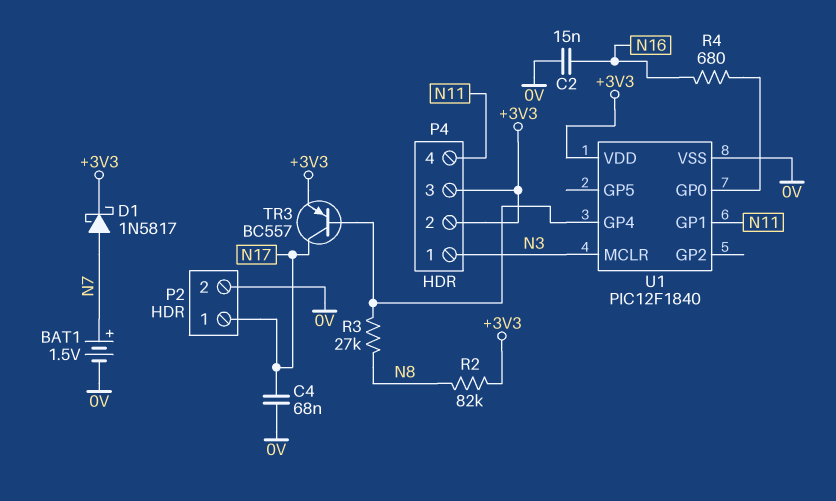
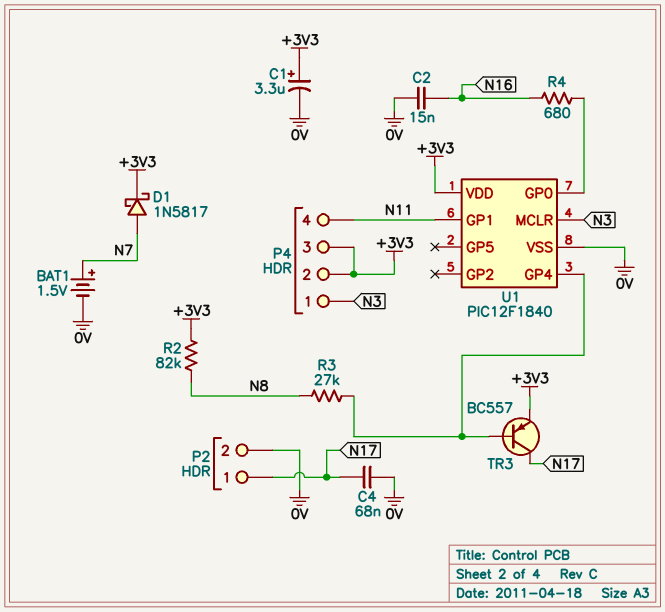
C1: none -> 3.3uF (plus +3V3, minus 0V)

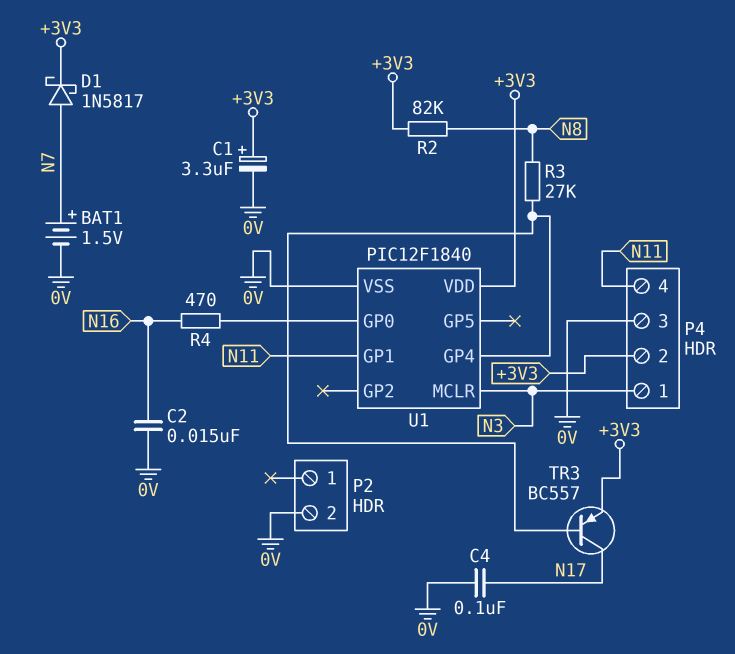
C4: 68nF (0V, N17) -> 100nF (0V, N17)
P2 pin 1: N17 -> none
P4 pin 3: +3V3 -> 0V
R4: 680 (N16, U1/GP0) -> 470 (N16, U1/GP0)

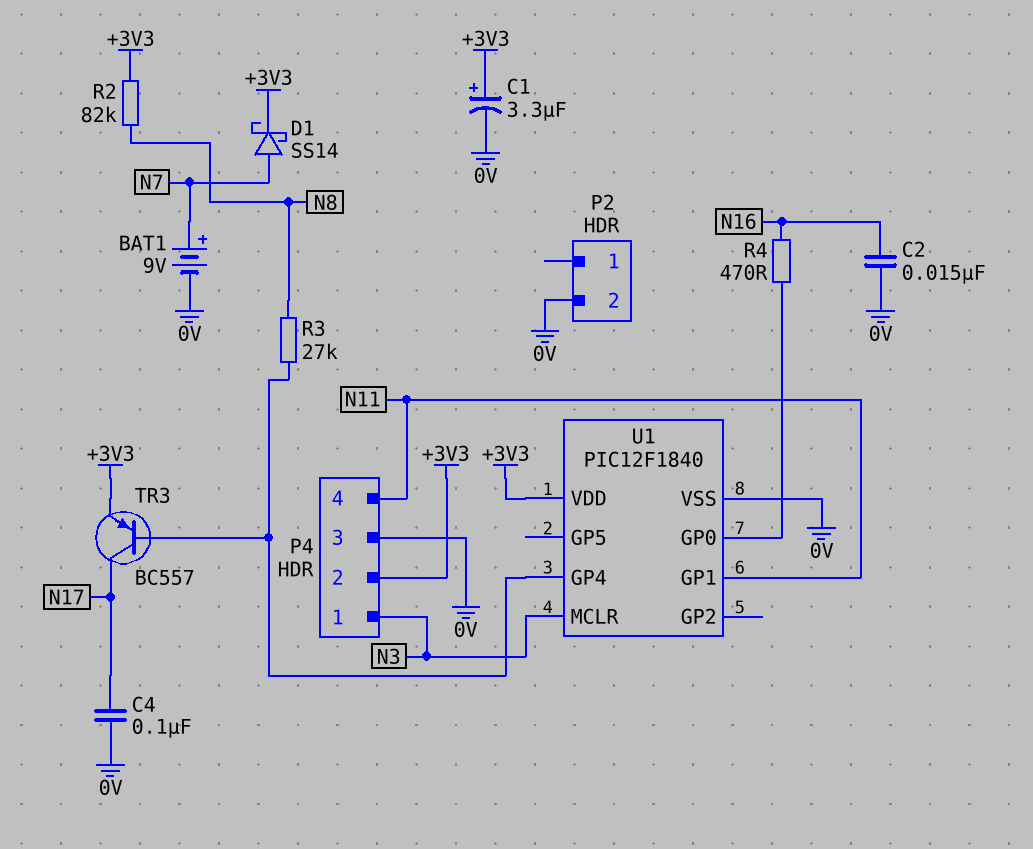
BAT1: 1.5V (plus N7, minus 0V) -> 9V (plus N7, minus 0V)
D1: schottky 1N5817 (A N7, K +3V3) -> schottky SS14 (A N7, K +3V3)

